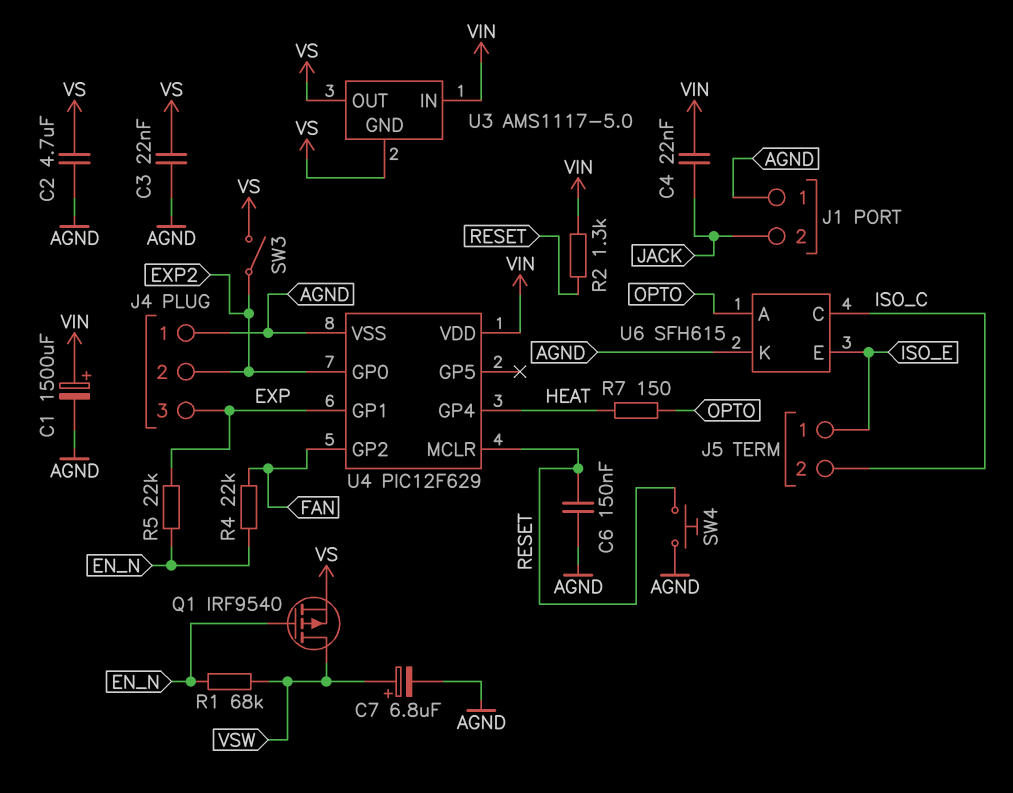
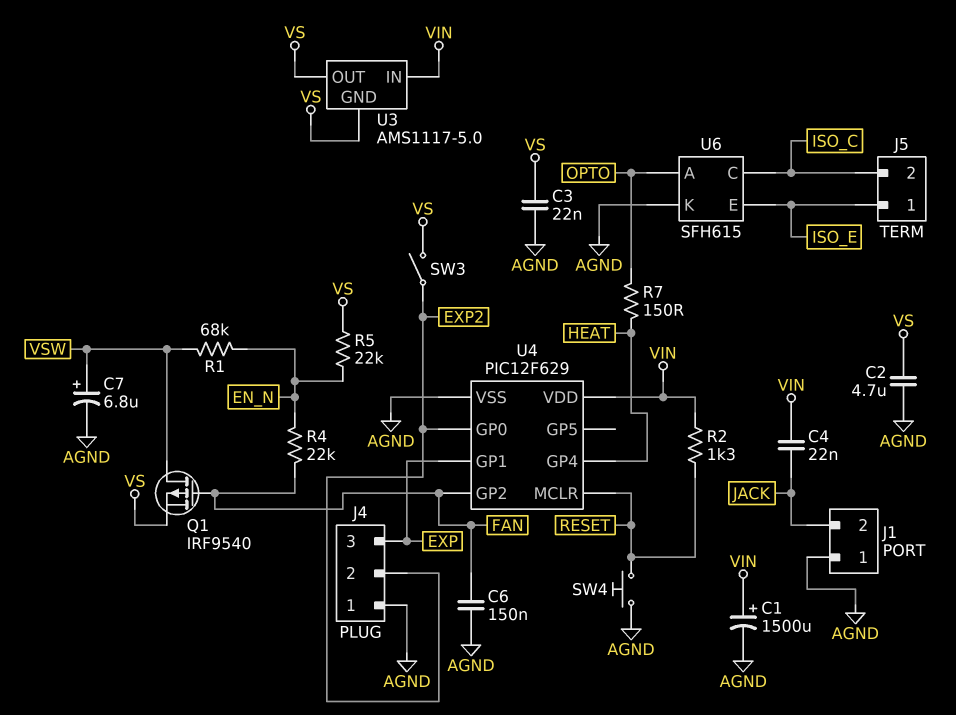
C6: 150nF (AGND, RESET) -> 150nF (AGND, FAN)
Q1: PMOS IRF9540 (G EN_N, D VSW, S VS) -> PMOS IRF9540 (G FAN, D VSW, S VS)
R5: 22k (EN_N, EXP) -> 22k (EN_N, VS)

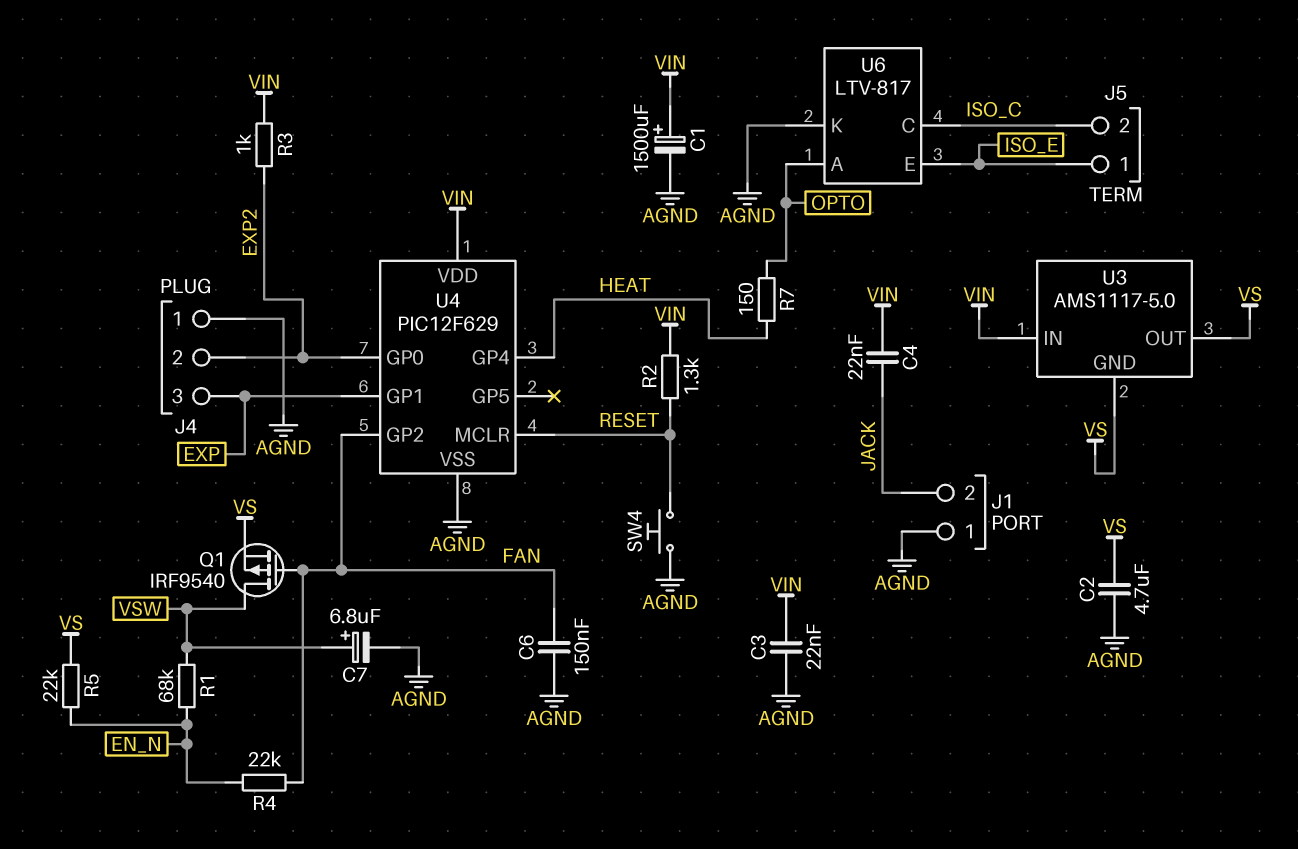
C3: 22nF (AGND, VS) -> 22nF (AGND, VIN)
R3: none -> 1k (EXP2, VIN)
SW3: switch (EXP2, VS) -> none
U6: SFH615 -> LTV-817

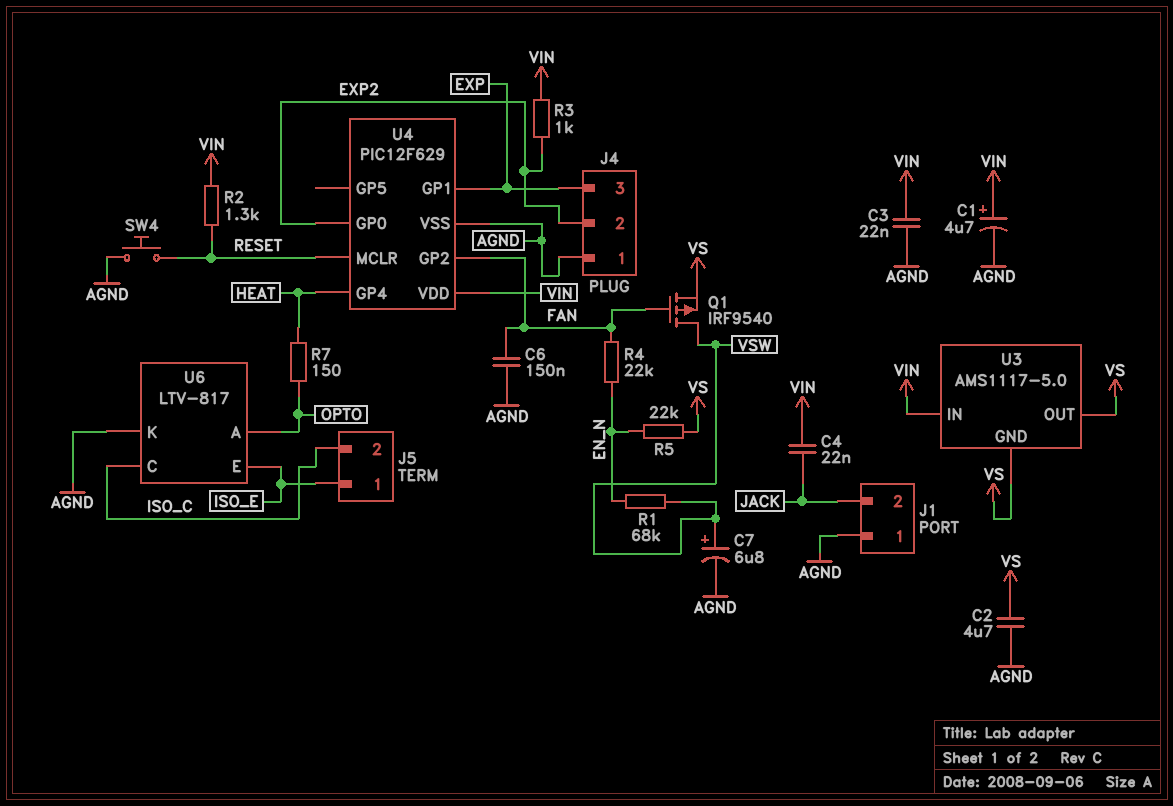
C1: 1500uF (plus VIN, minus AGND) -> 4.7uF (plus VIN, minus AGND)

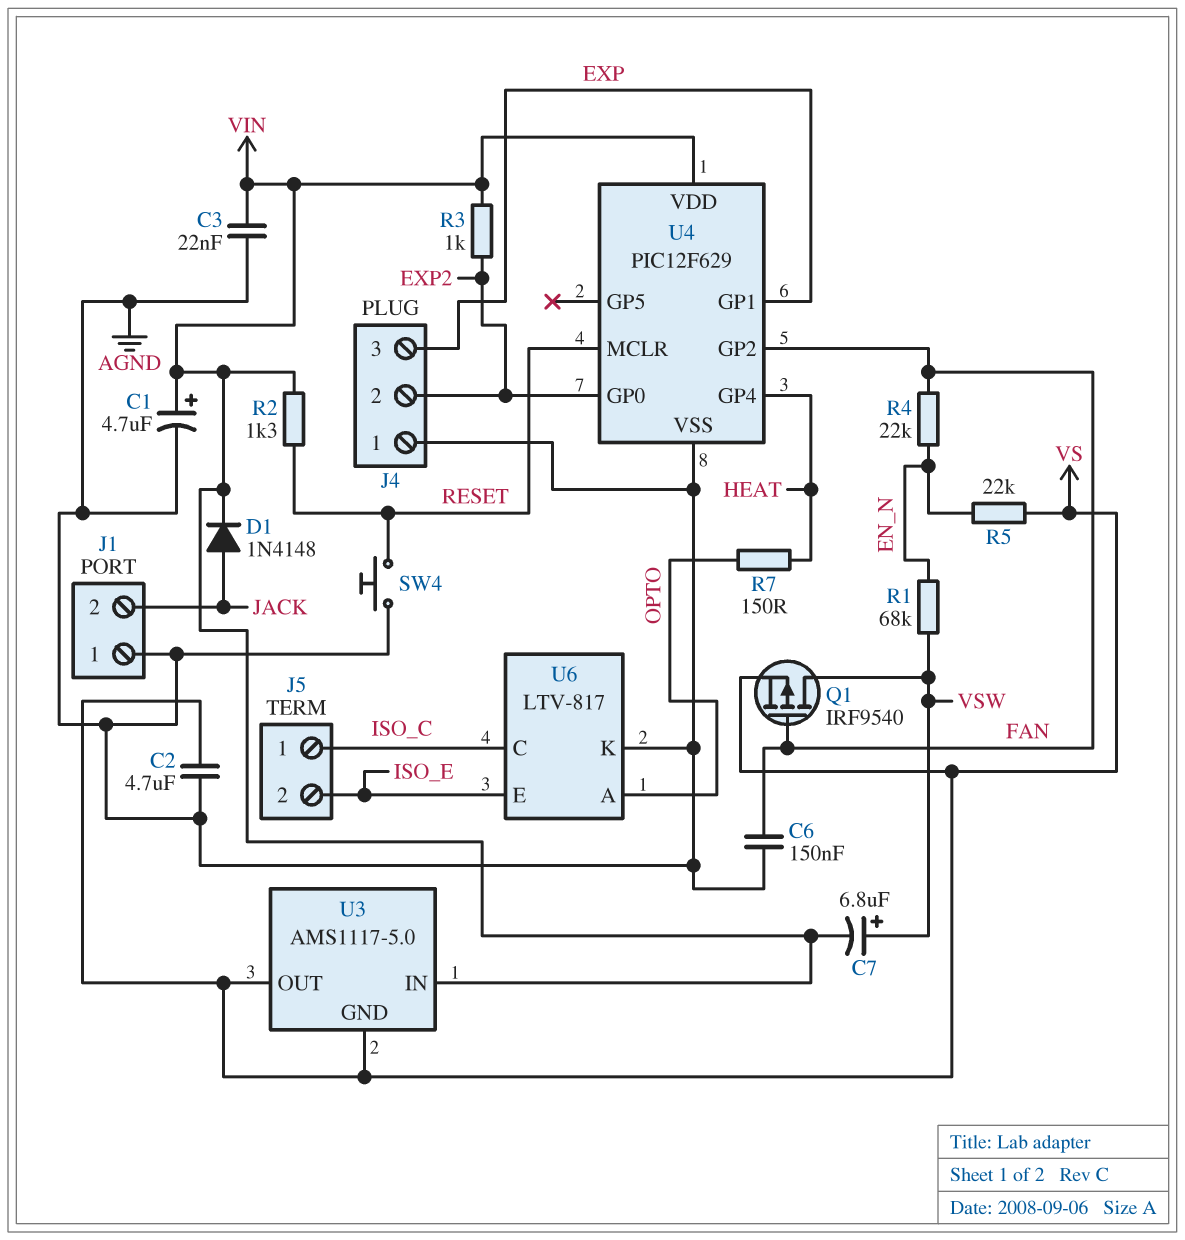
C4: 22nF (JACK, VIN) -> none
C7: 6.8uF (plus VSW, minus AGND) -> 6.8uF (plus VSW, minus VIN)
D1: none -> diode 1N4148 (A JACK, K VIN)
J5 pin 1: ISO_E -> ISO_C
J5 pin 2: ISO_C -> ISO_E

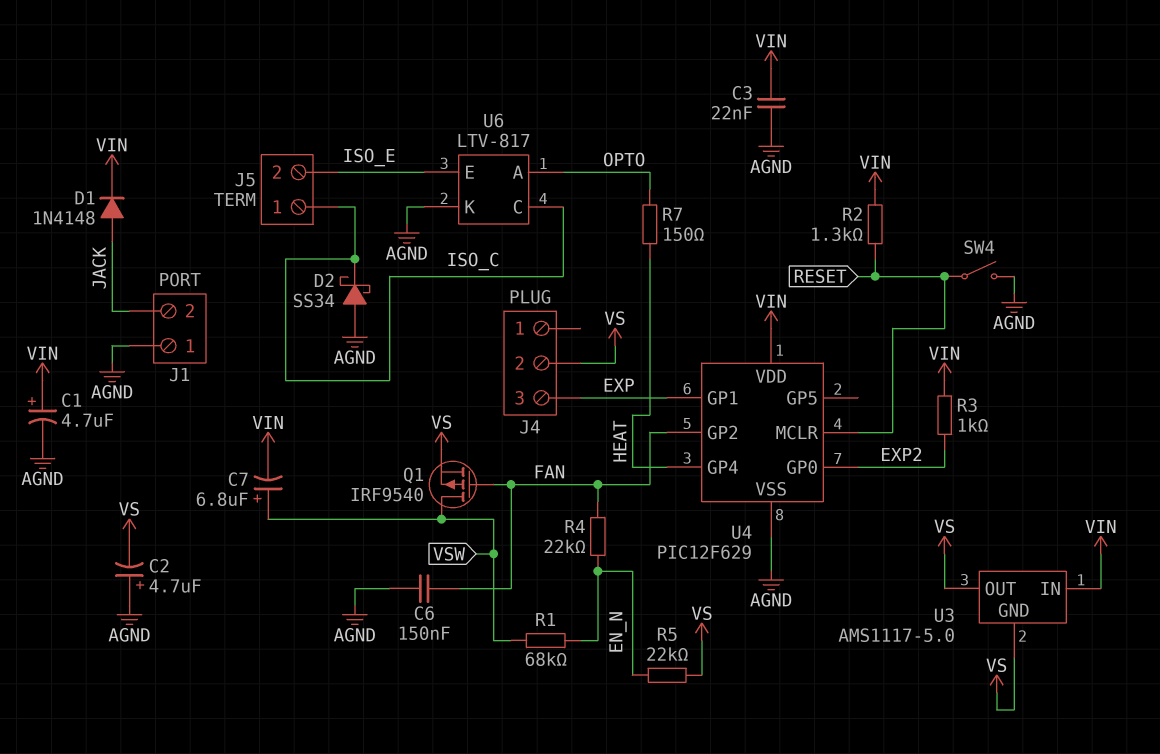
C2: 4.7uF (AGND, VS) -> 4.7uF (plus AGND, minus VS)
D2: none -> schottky SS34 (A AGND, K ISO_C)
J4 pin 1: AGND -> none
J4 pin 2: EXP2 -> VS
SW4: button (AGND, RESET) -> switch (AGND, RESET)

